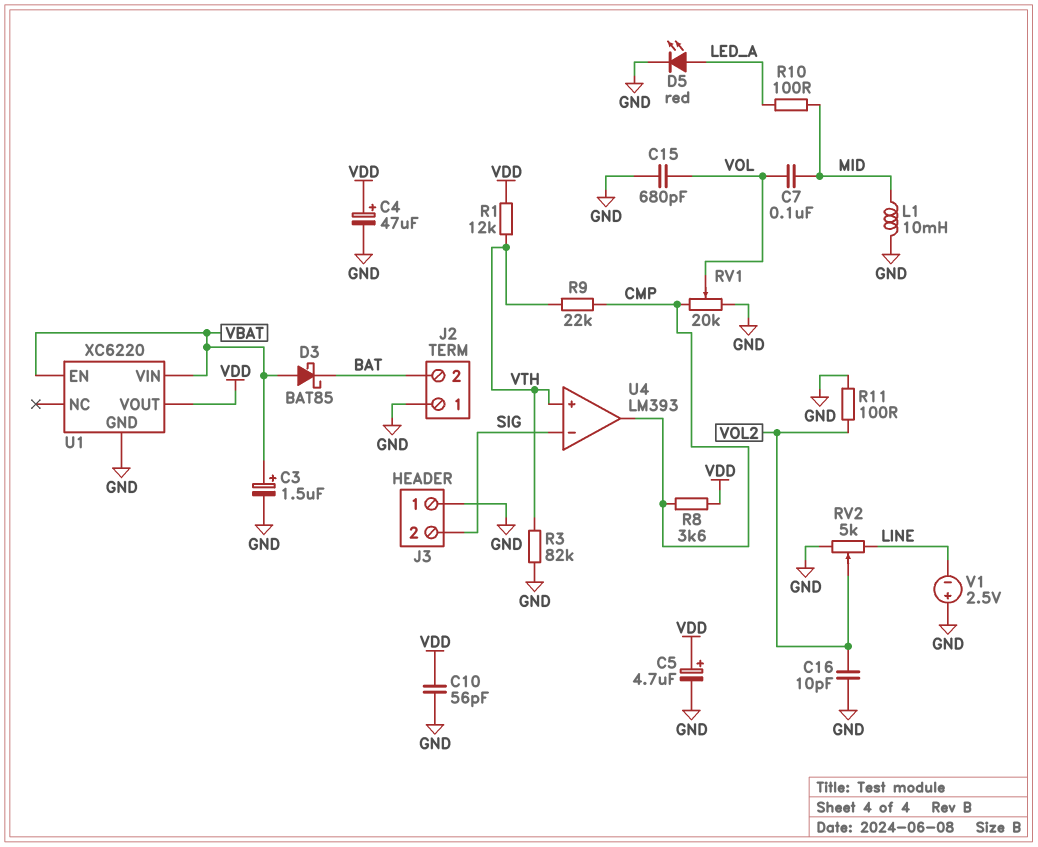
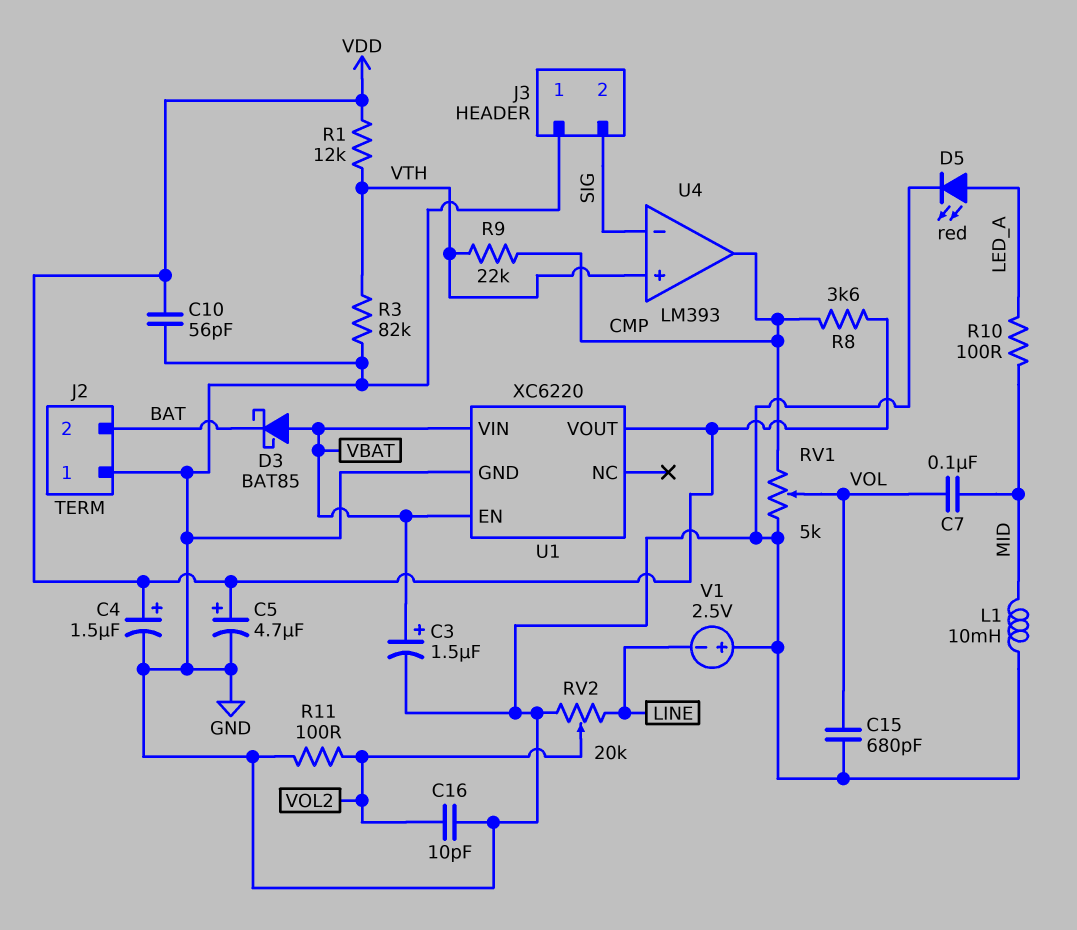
C4: 47uF (plus VDD, minus GND) -> 1.5uF (plus VDD, minus GND)
RV1: 20k (CMP, GND, wiper VOL) -> 5k (CMP, GND, wiper VOL)
RV2: 5k (GND, LINE, wiper VOL2) -> 20k (GND, LINE, wiper VOL2)

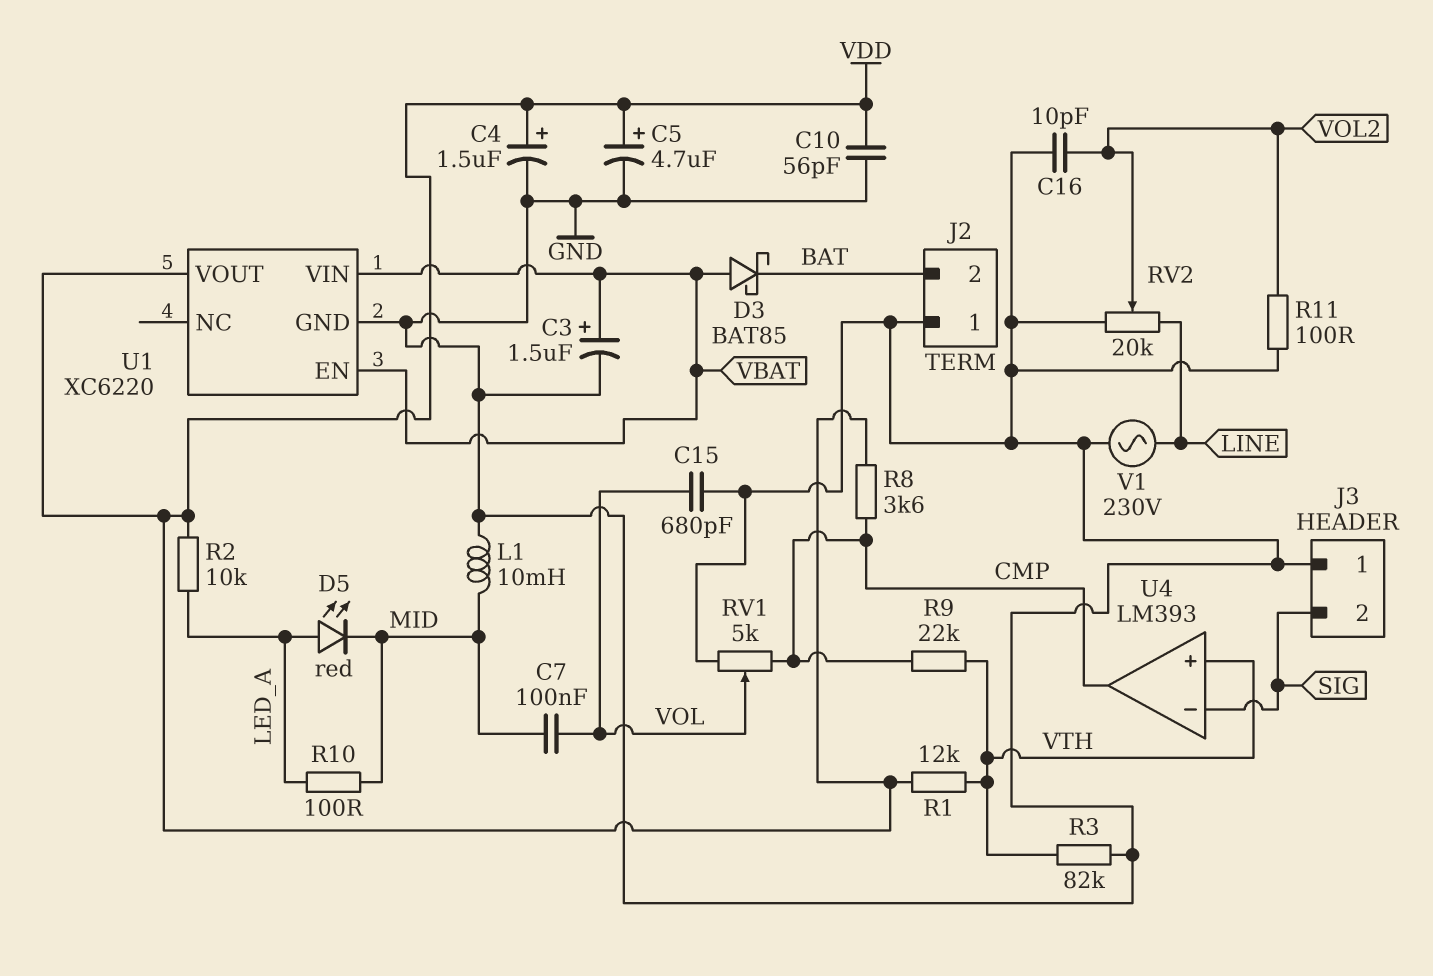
D5: LED red (A LED_A, K GND) -> LED red (A LED_A, K MID)
R2: none -> 10k (LED_A, VDD)
V1: 2.5V (plus GND, minus LINE) -> AC 230V (GND, LINE)

